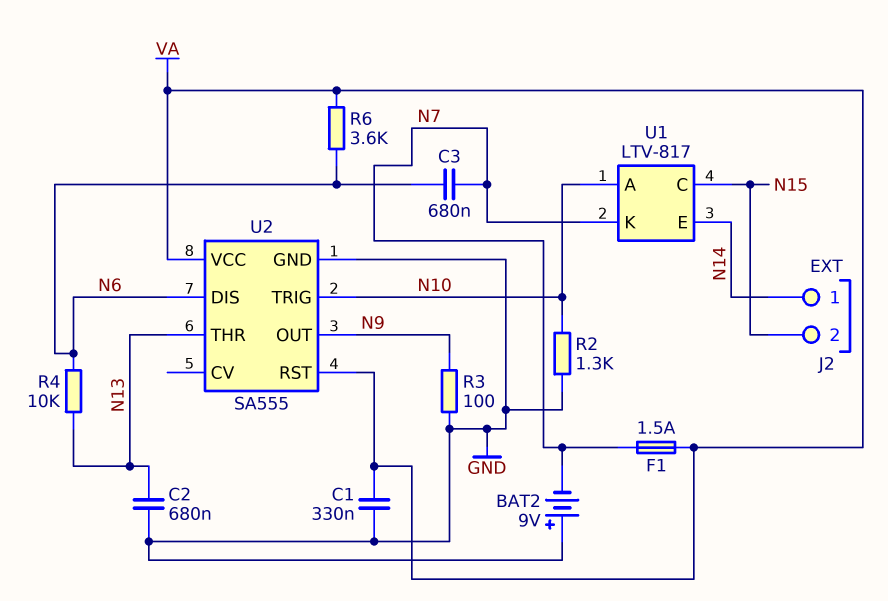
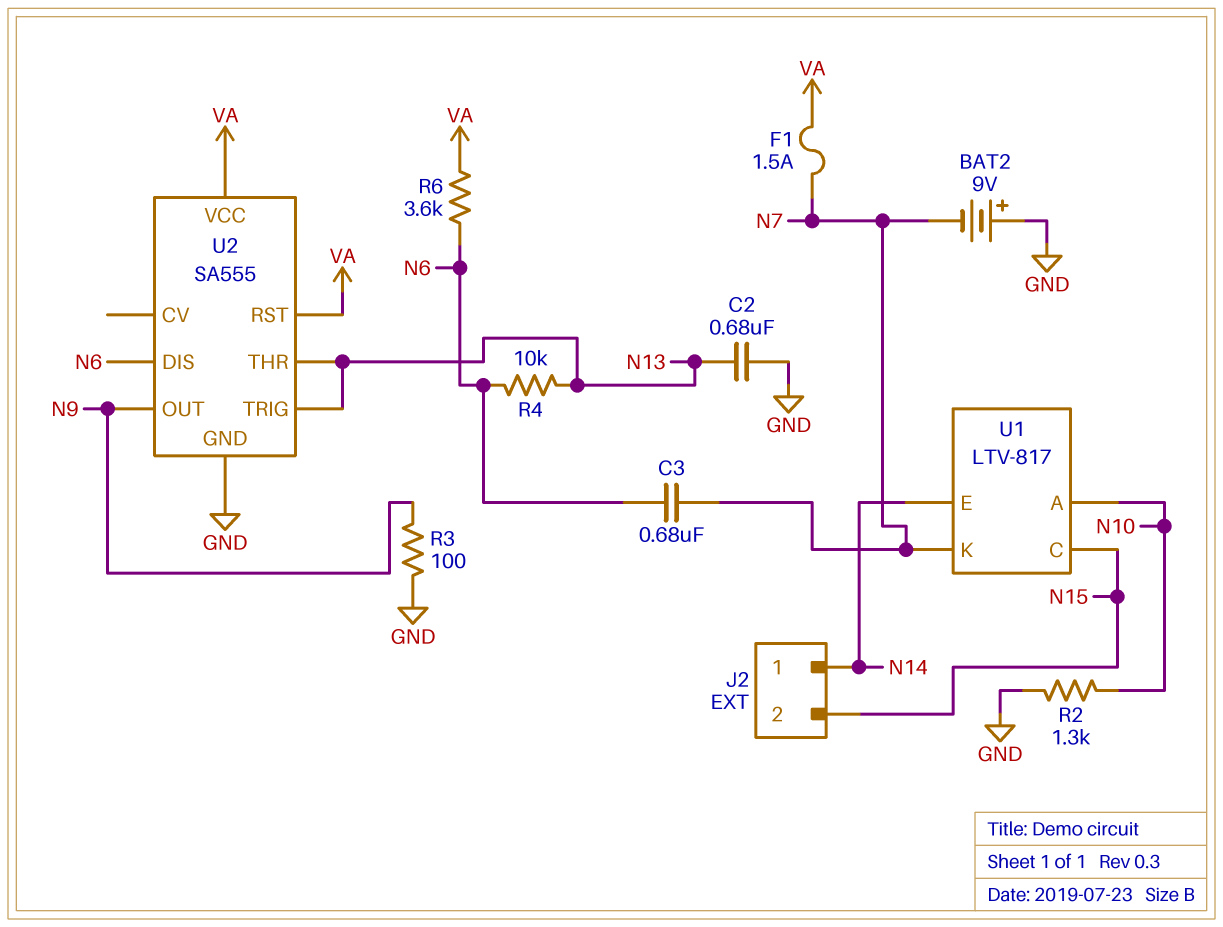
C1: 330nF (GND, VA) -> none
U2 pin TRIG: N10 -> N13

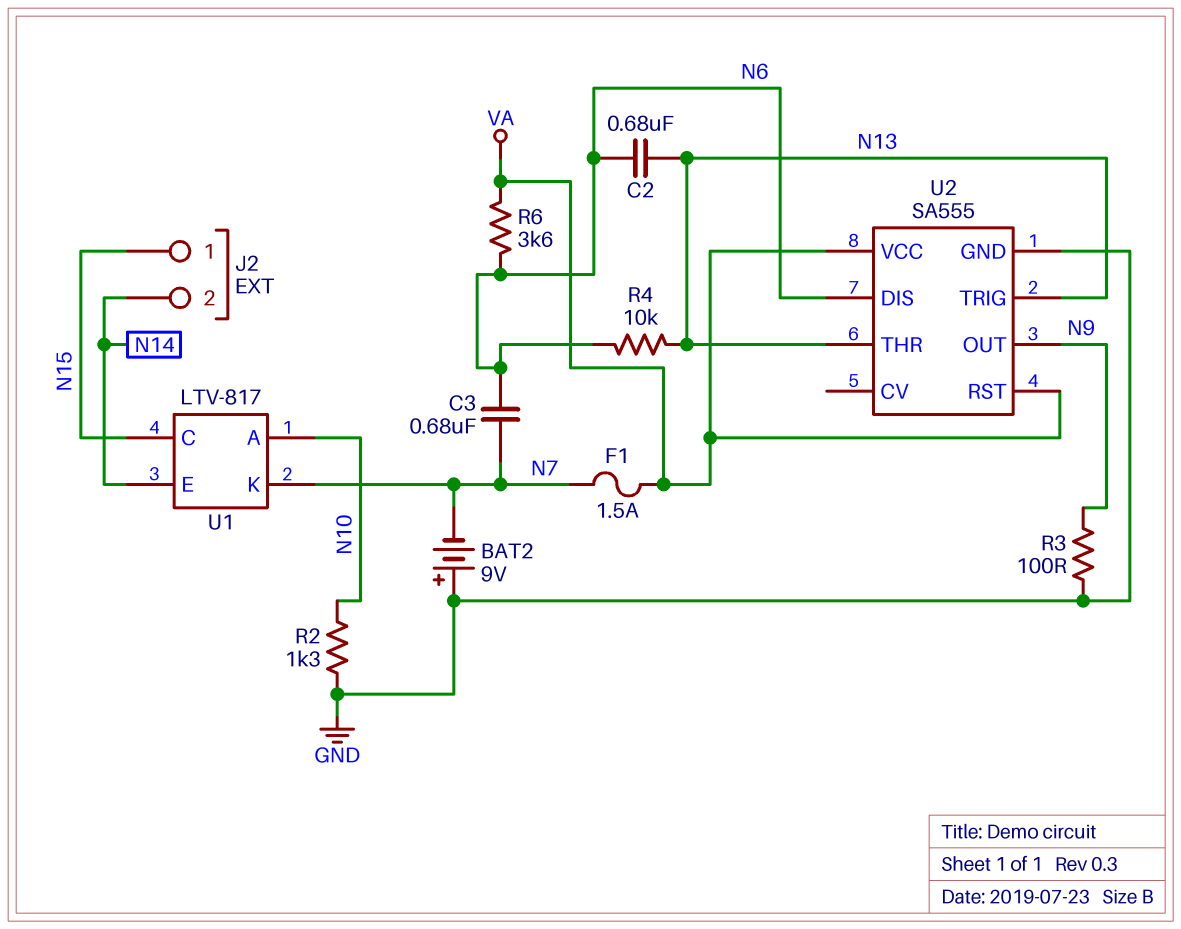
C2: 680nF (GND, N13) -> 680nF (N6, N13)
J2 pin 1: N14 -> N15
J2 pin 2: N15 -> N14

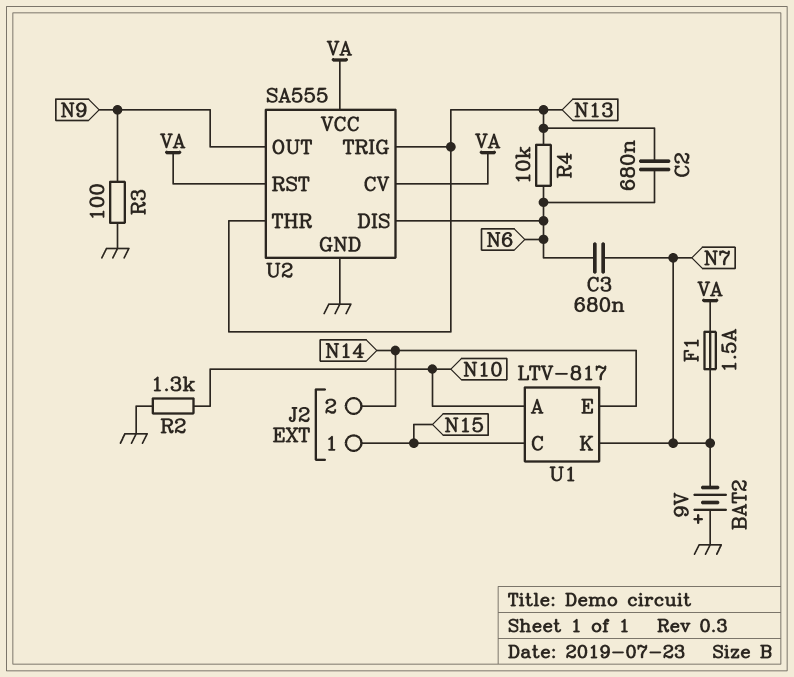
R6: 3.6k (N6, VA) -> none
U2 pin CV: none -> VA

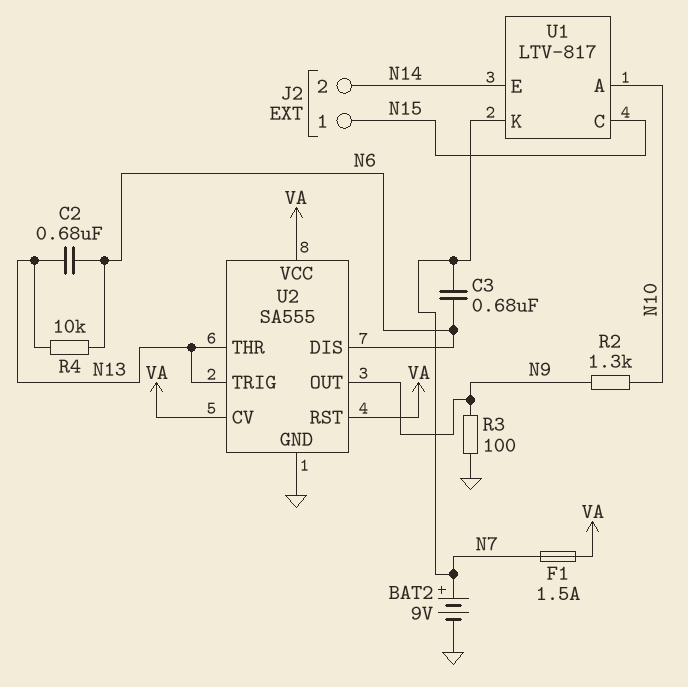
BAT2: 9V (plus GND, minus N7) -> 9V (plus N7, minus GND)
R2: 1.3k (GND, N10) -> 1.3k (N9, N10)

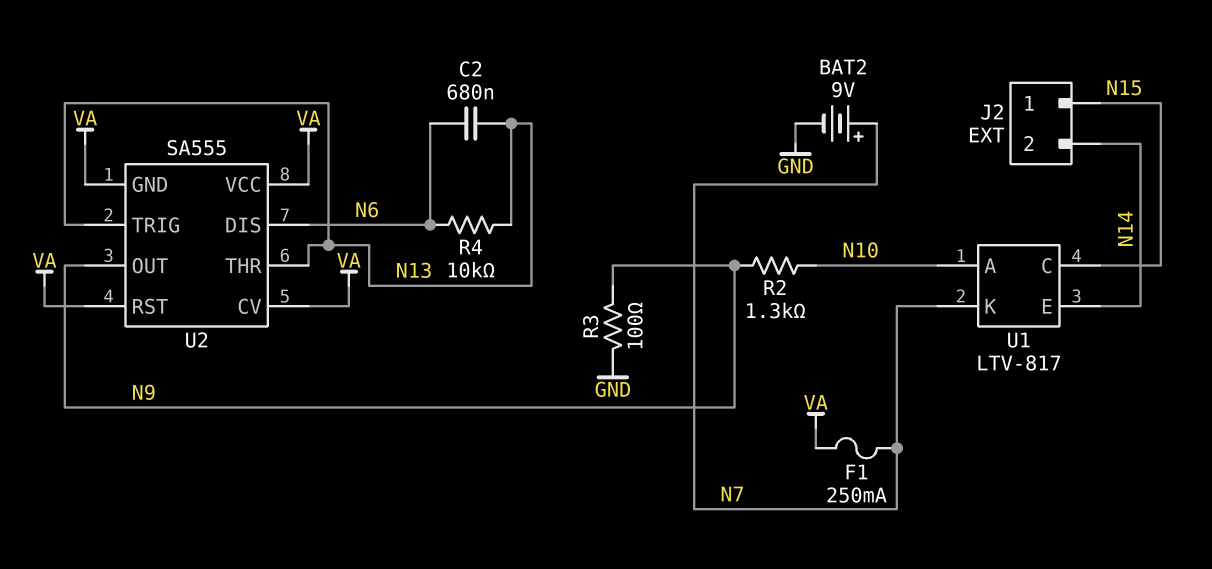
C3: 680nF (N6, N7) -> none
F1: 1.5A (N7, VA) -> 250mA (N7, VA)
U2 pin GND: GND -> VA

